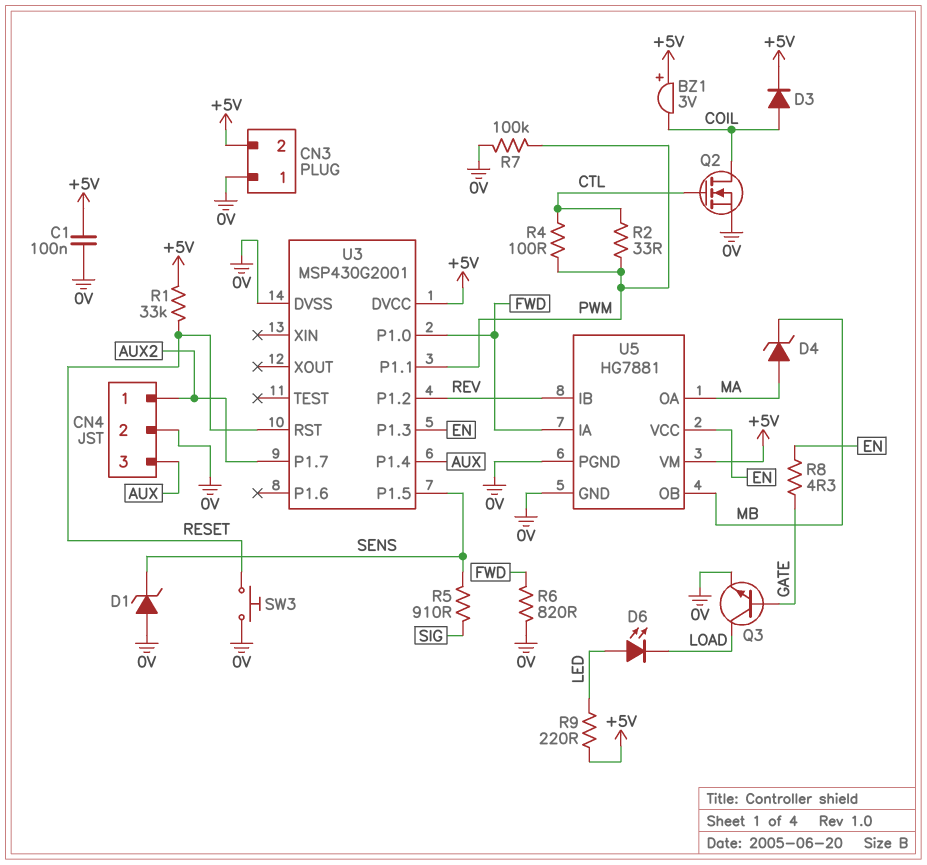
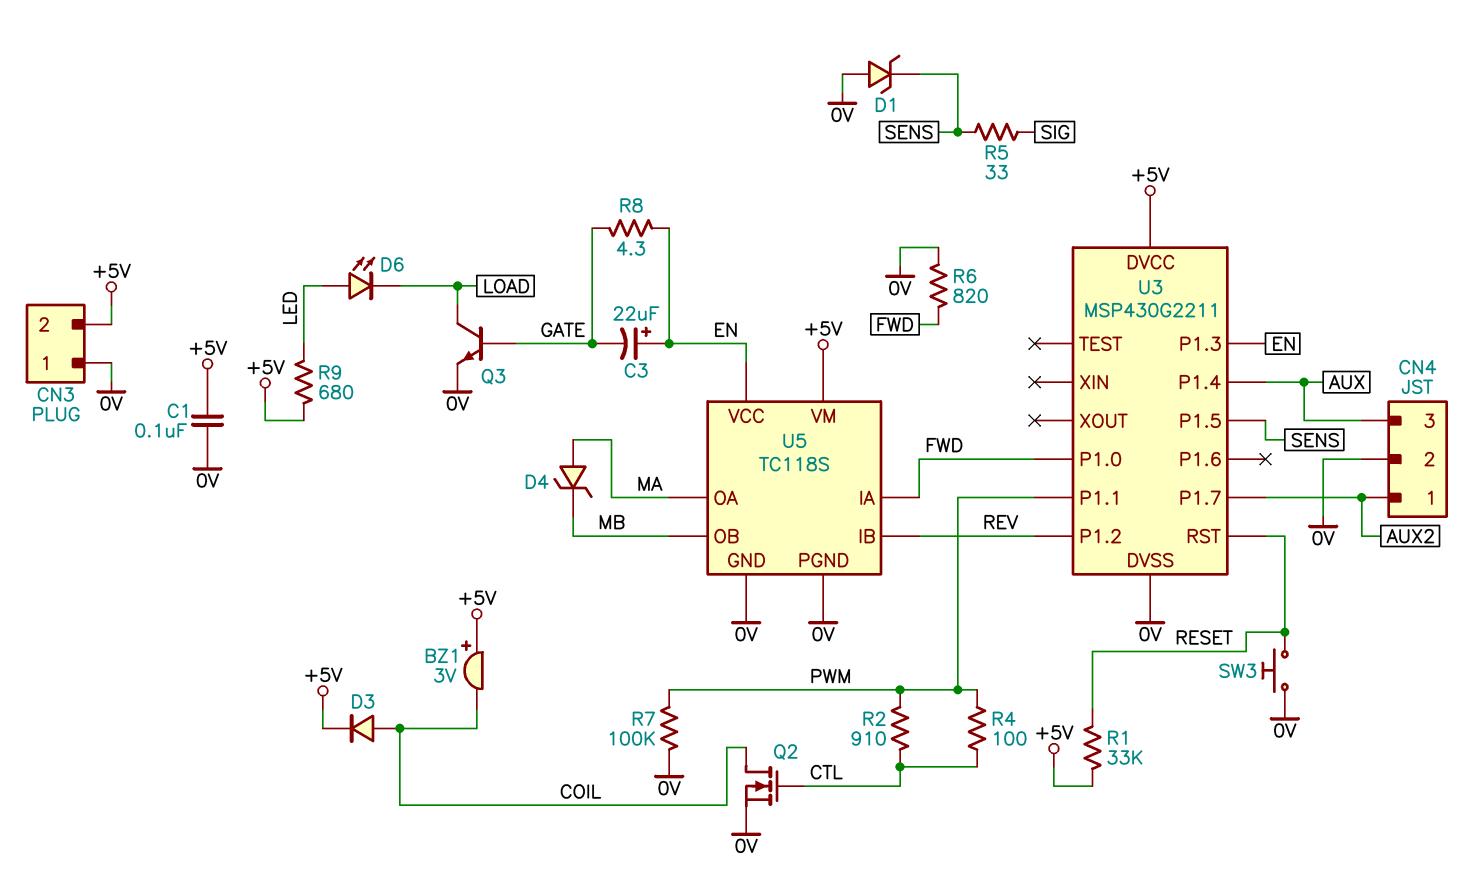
C3: none -> 22uF (plus EN, minus GATE)
R2: 33 (CTL, PWM) -> 910 (CTL, PWM)
R5: 910 (SENS, SIG) -> 33 (SENS, SIG)
R9: 220 (+5V, LED) -> 680 (+5V, LED)
U3: MSP430G2001 -> MSP430G2211
U5: HG7881 -> TC118S

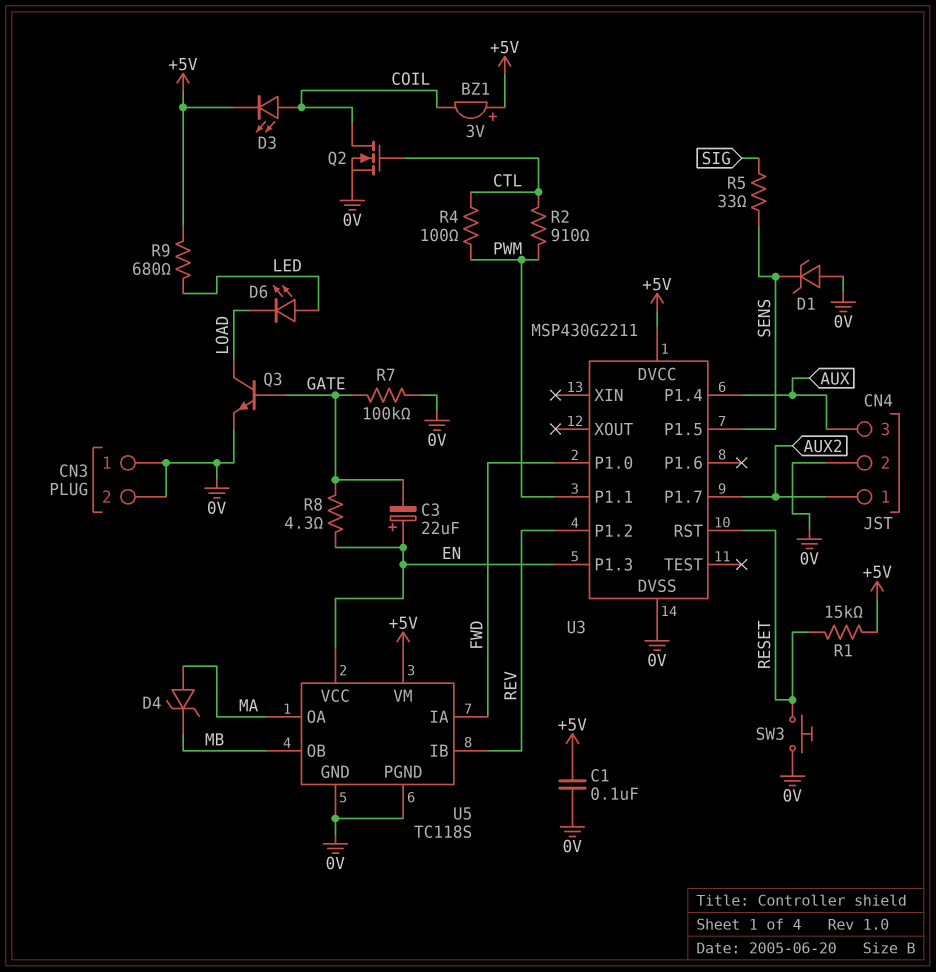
CN3 pin 2: +5V -> 0V
D3: diode (A COIL, K +5V) -> LED (A COIL, K +5V)
R1: 33k (+5V, RESET) -> 15k (+5V, RESET)
R6: 820 (0V, FWD) -> none
R7: 100k (0V, PWM) -> 100k (0V, GATE)

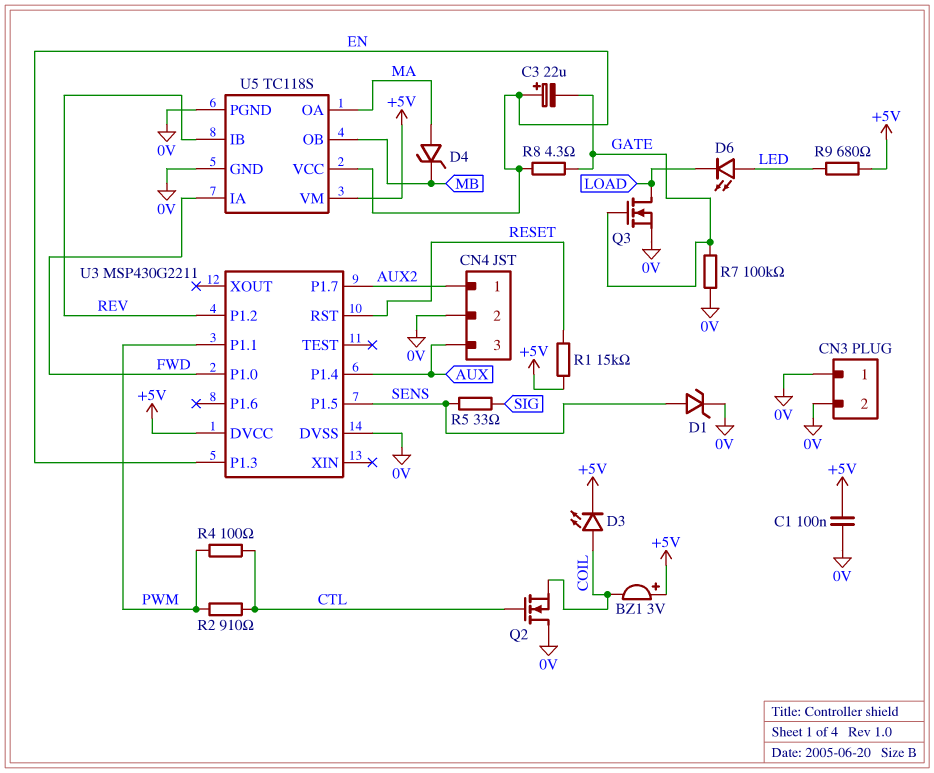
D1: zener (A 0V, K SENS) -> zener (A SENS, K 0V)
Q2: NMOS (G CTL, D COIL, S 0V) -> NMOS (G CTL, D 0V, S COIL)
Q3: NPN (B GATE, C LOAD, E 0V) -> NMOS (G GATE, D LOAD, S 0V)
SW3: button (0V, RESET) -> none

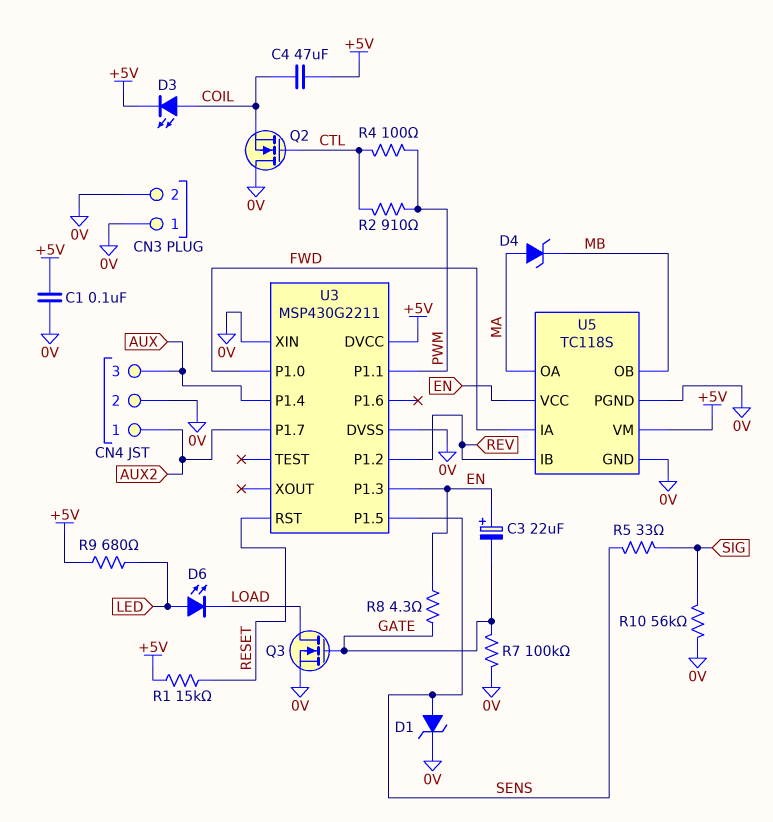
BZ1: buzzer 3V (plus +5V, minus COIL) -> none
C4: none -> 47uF (+5V, COIL)
R10: none -> 56k (0V, SIG)
U3 pin XIN: none -> 0V

